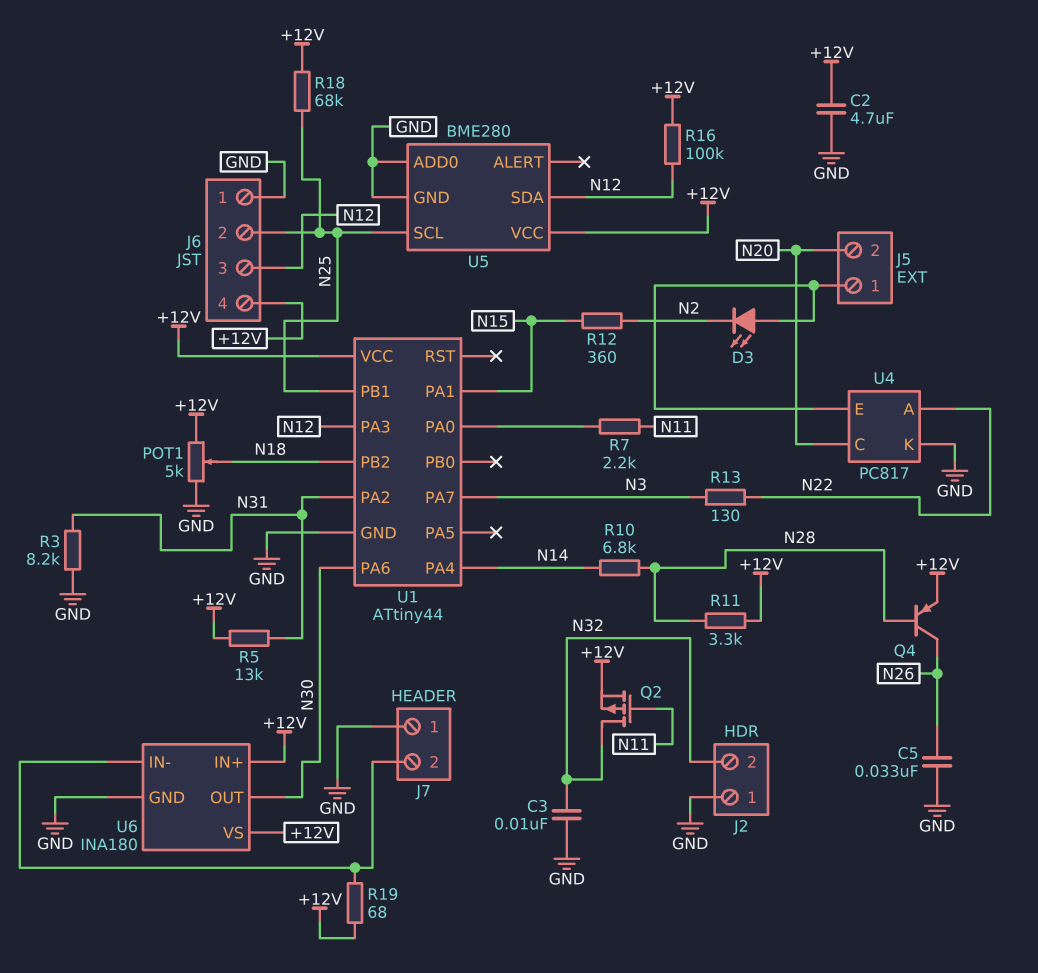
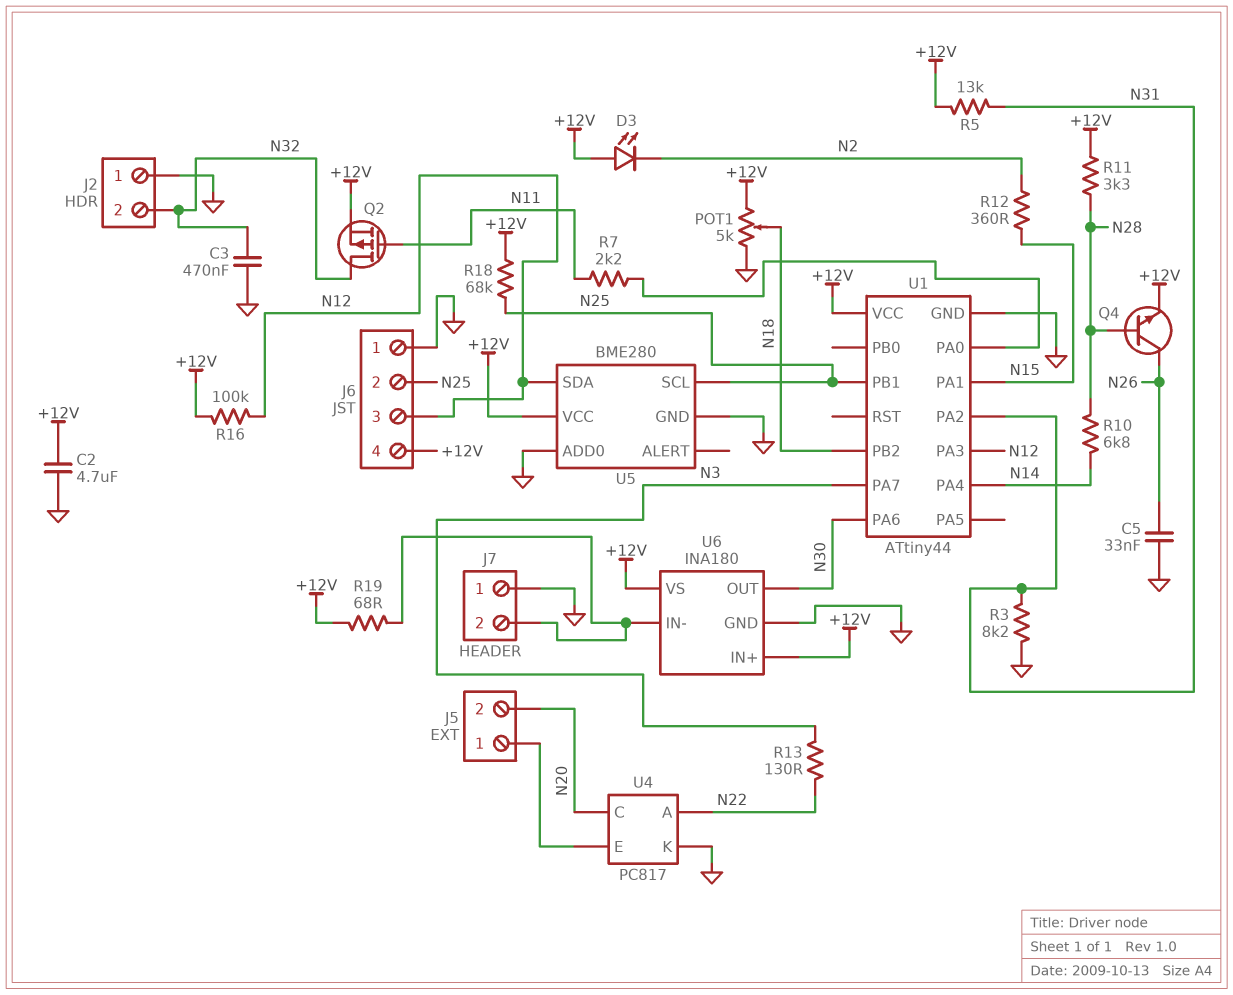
C3: 10nF (GND, N32) -> 470nF (GND, N32)
D3: LED (A J5/1, K N2) -> LED (A +12V, K N2)
Q4: PNP (B N28, C N26, E +12V) -> NPN (B N28, C N26, E +12V)

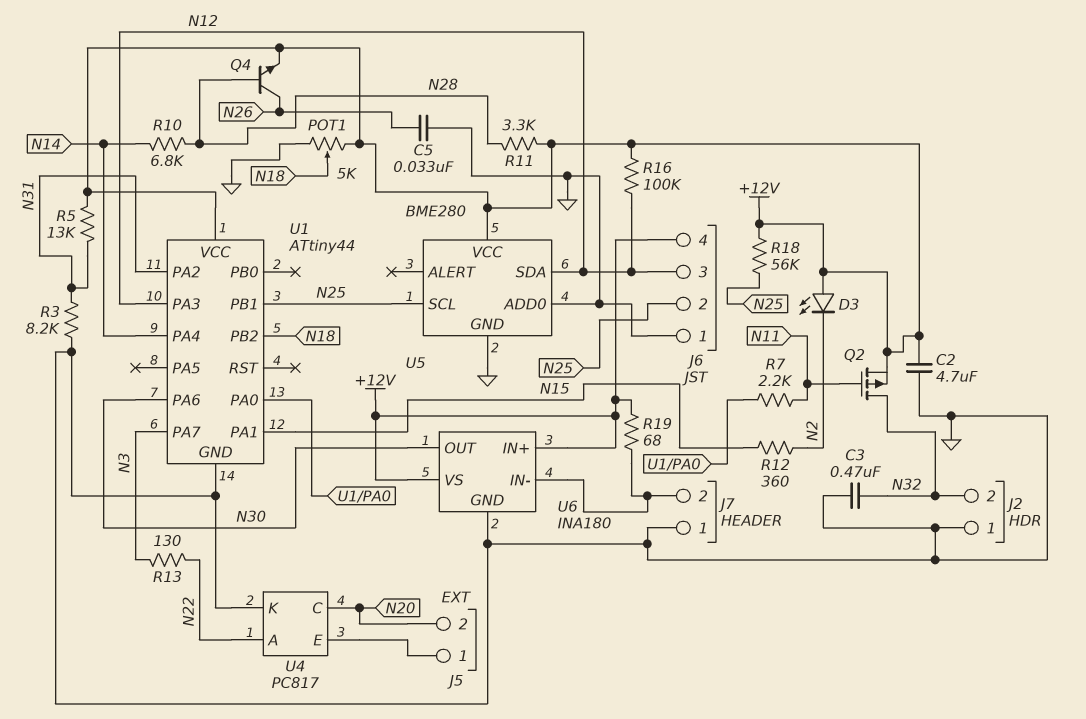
R18: 68k (+12V, N25) -> 56k (+12V, N25)

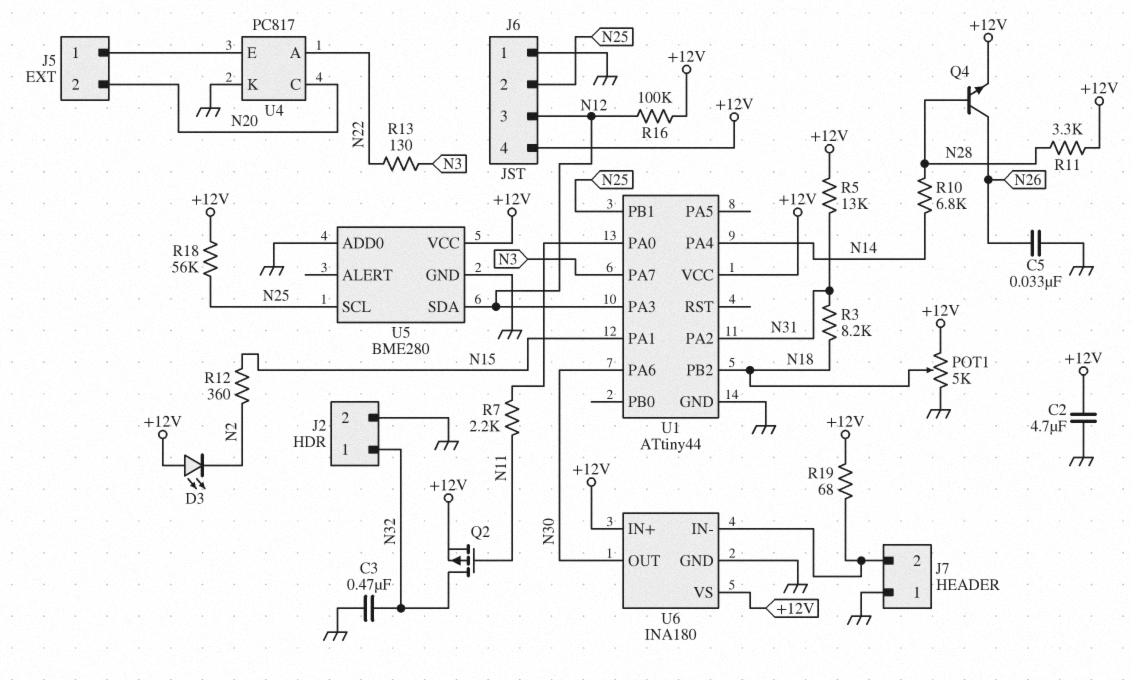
J2 pin 1: GND -> N32
J2 pin 2: N32 -> GND
R3: 8.2k (GND, N31) -> 8.2k (N18, N31)

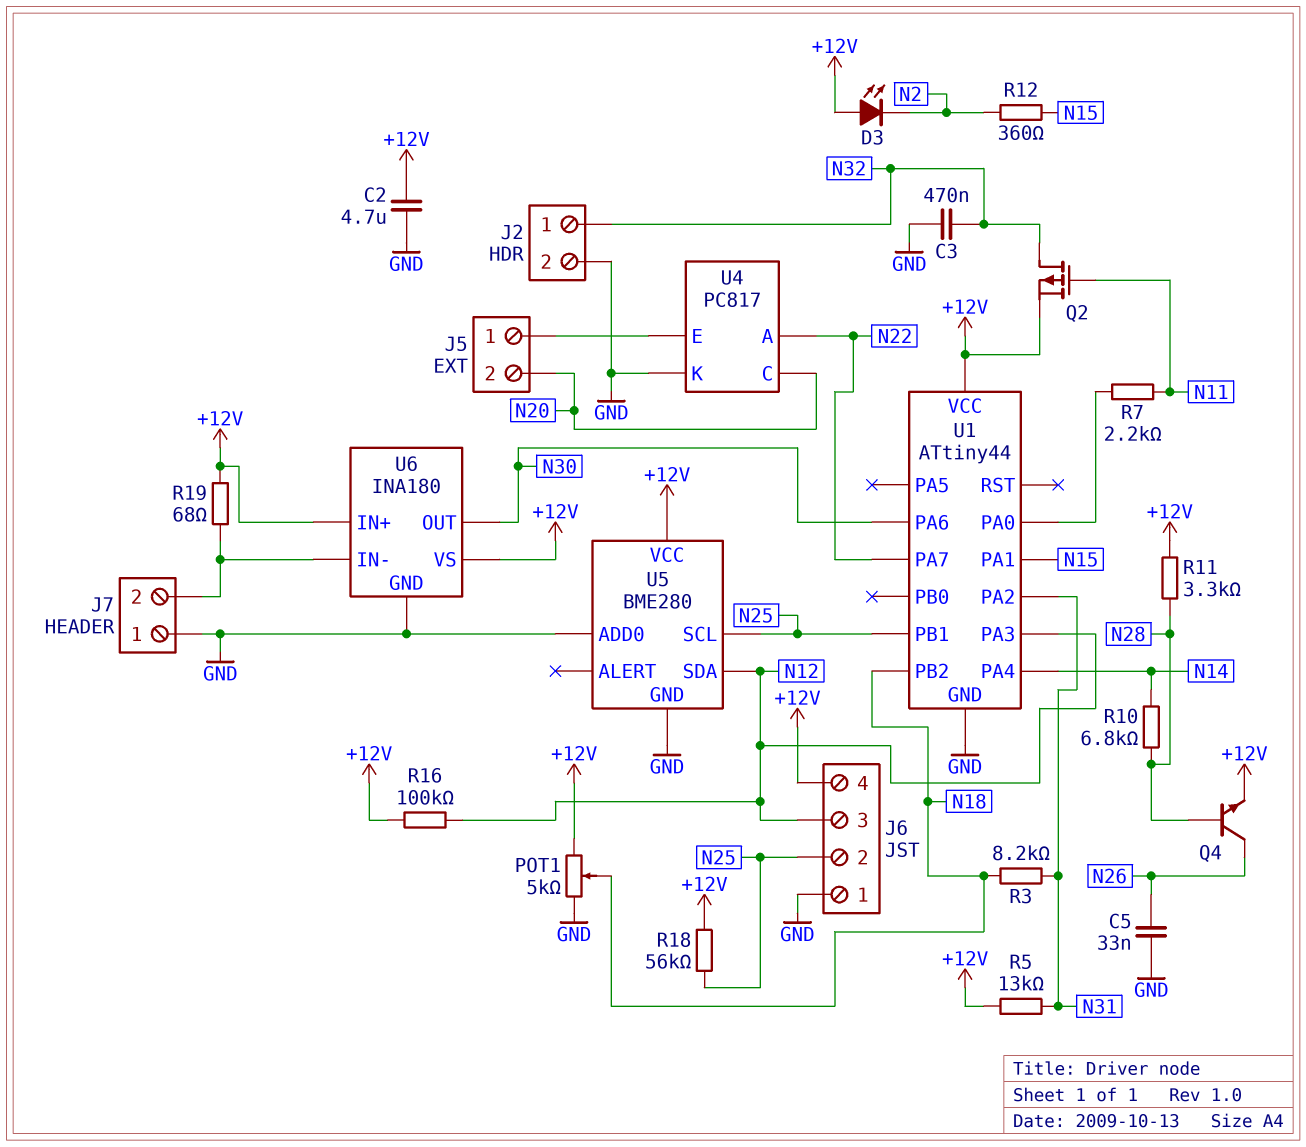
R13: 130 (N3, N22) -> none
U1 pin PA7: N3 -> N22

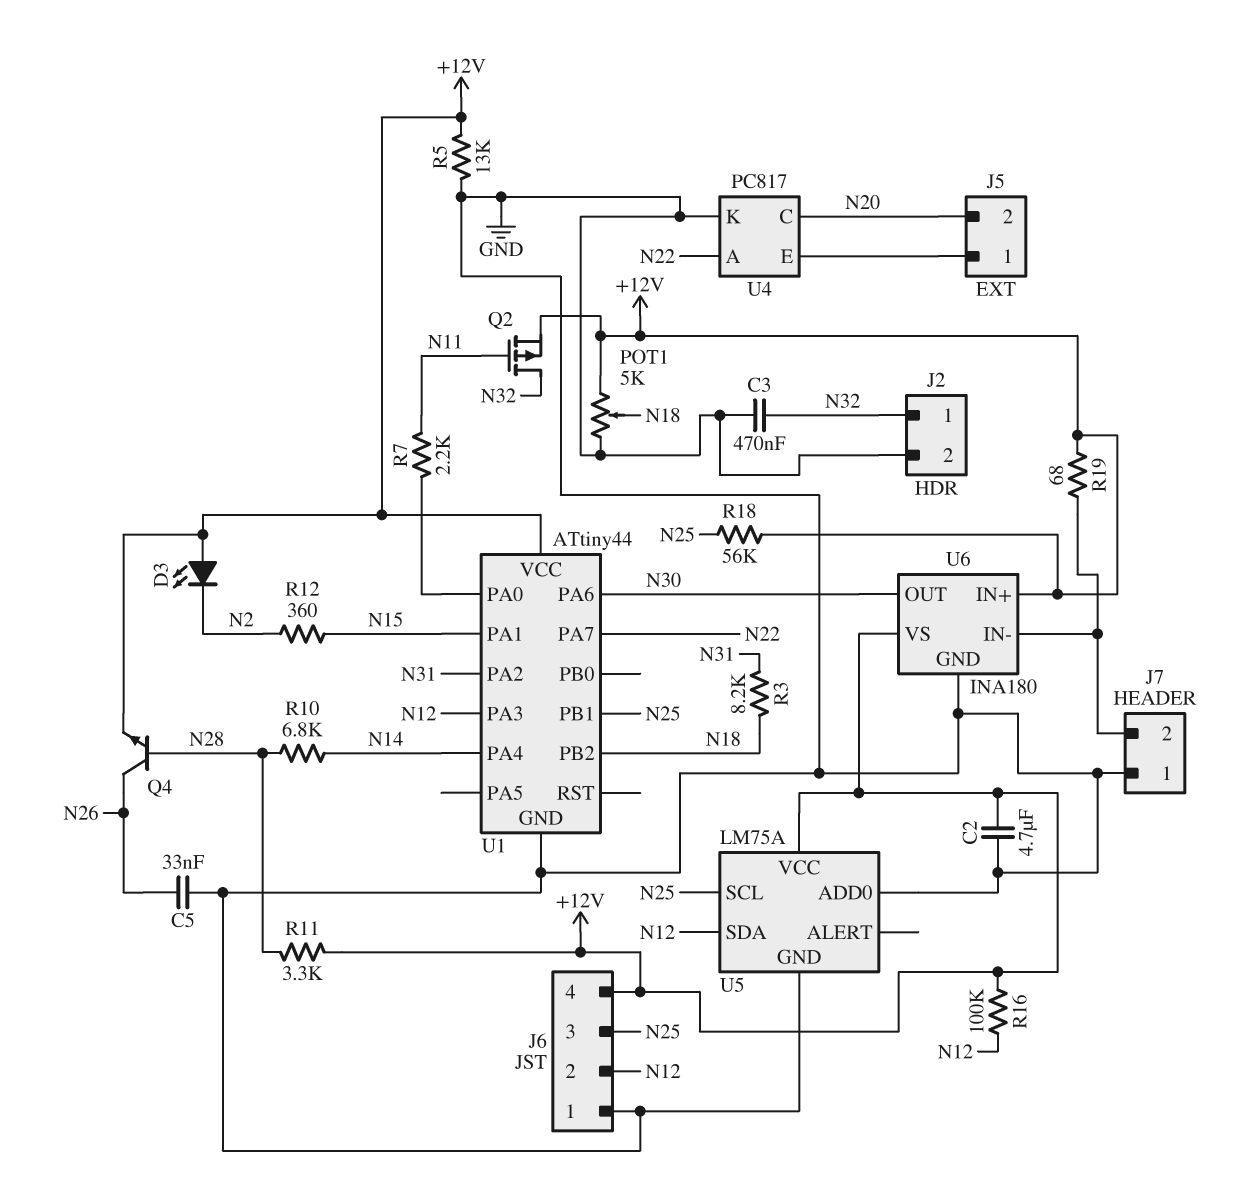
J6 pin 2: N25 -> N12
J6 pin 3: N12 -> N25
R5: 13k (+12V, N31) -> 13k (+12V, GND)
U5: BME280 -> LM75A

